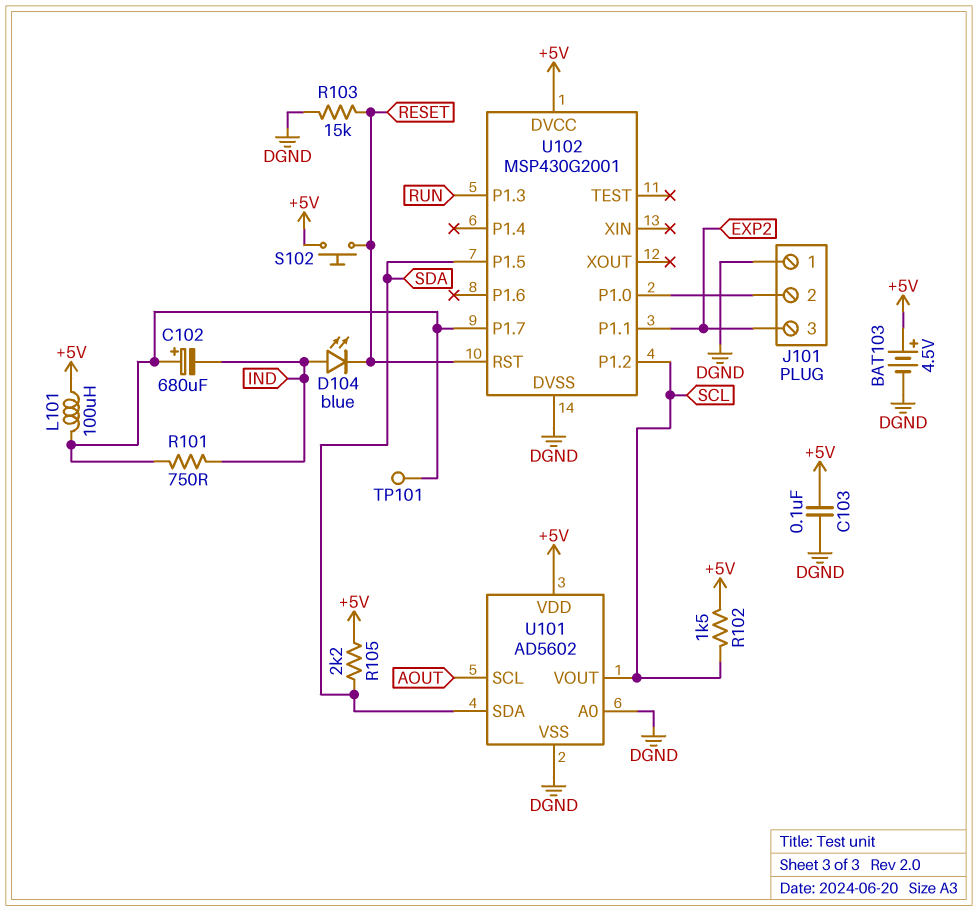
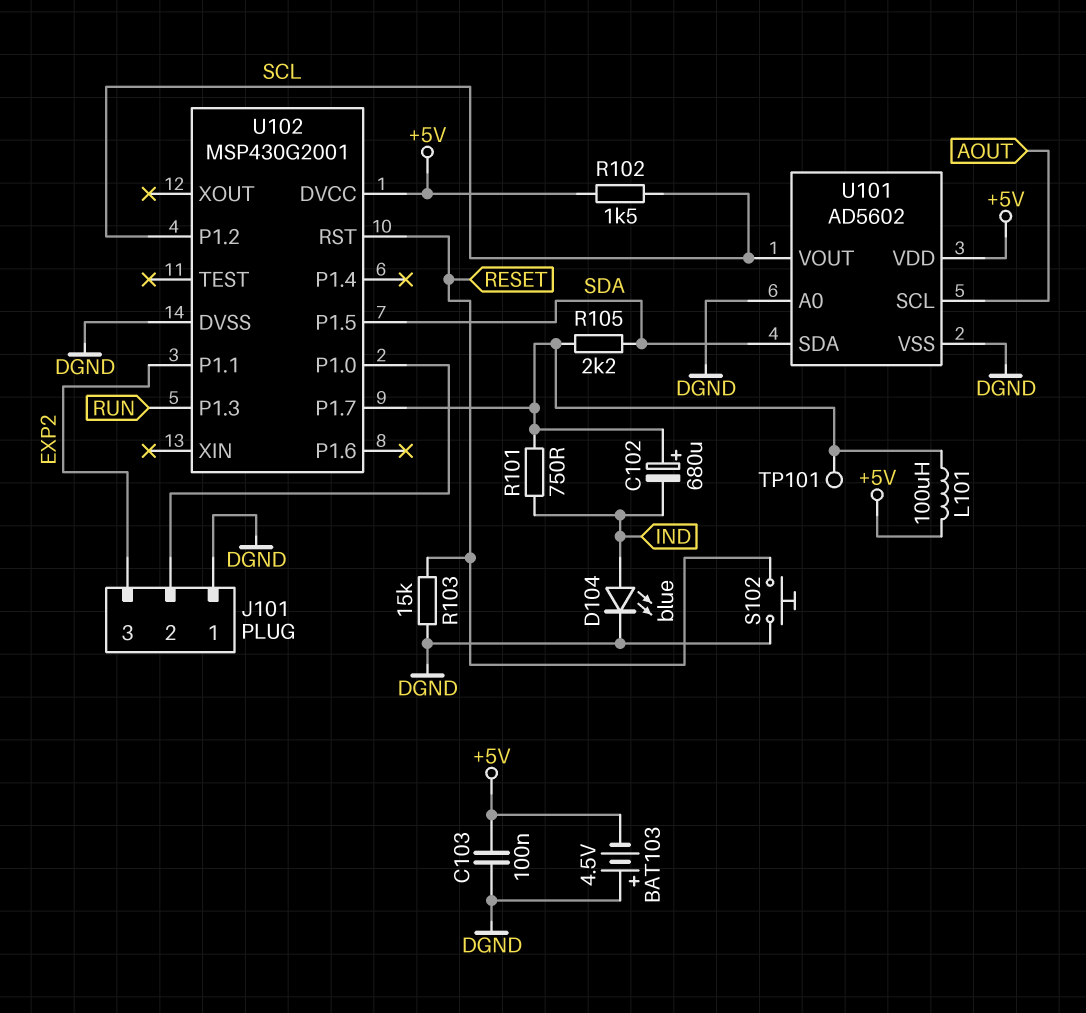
BAT103: 4.5V (plus +5V, minus DGND) -> 4.5V (plus DGND, minus +5V)
D104: LED blue (A IND, K RESET) -> LED blue (A IND, K DGND)
R105: 2.2k (+5V, SDA) -> 2.2k (SDA, U102/P1.7)
S102: button (+5V, RESET) -> button (DGND, RESET)

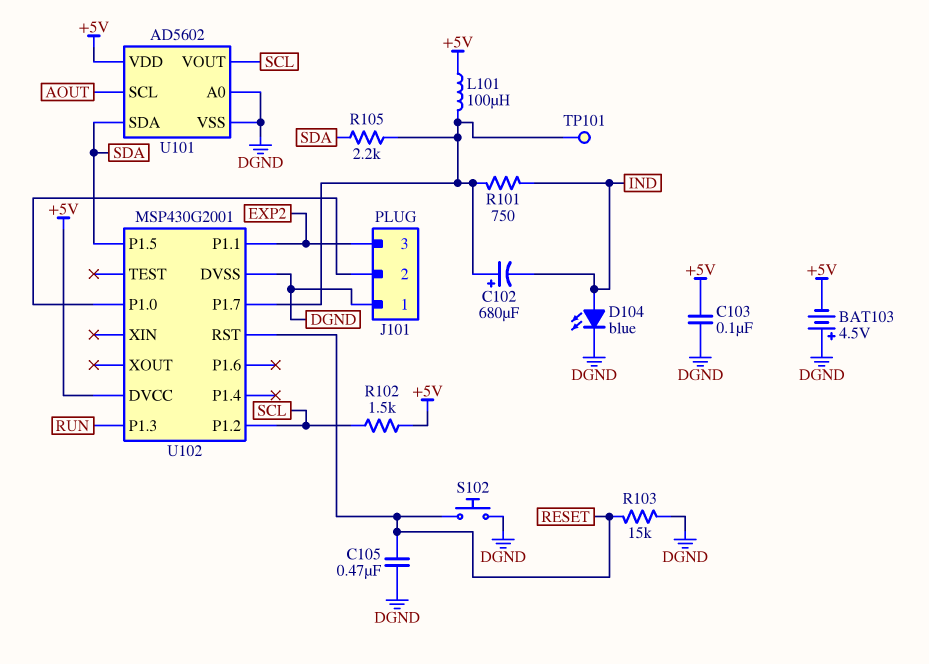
C105: none -> 470nF (DGND, RESET)

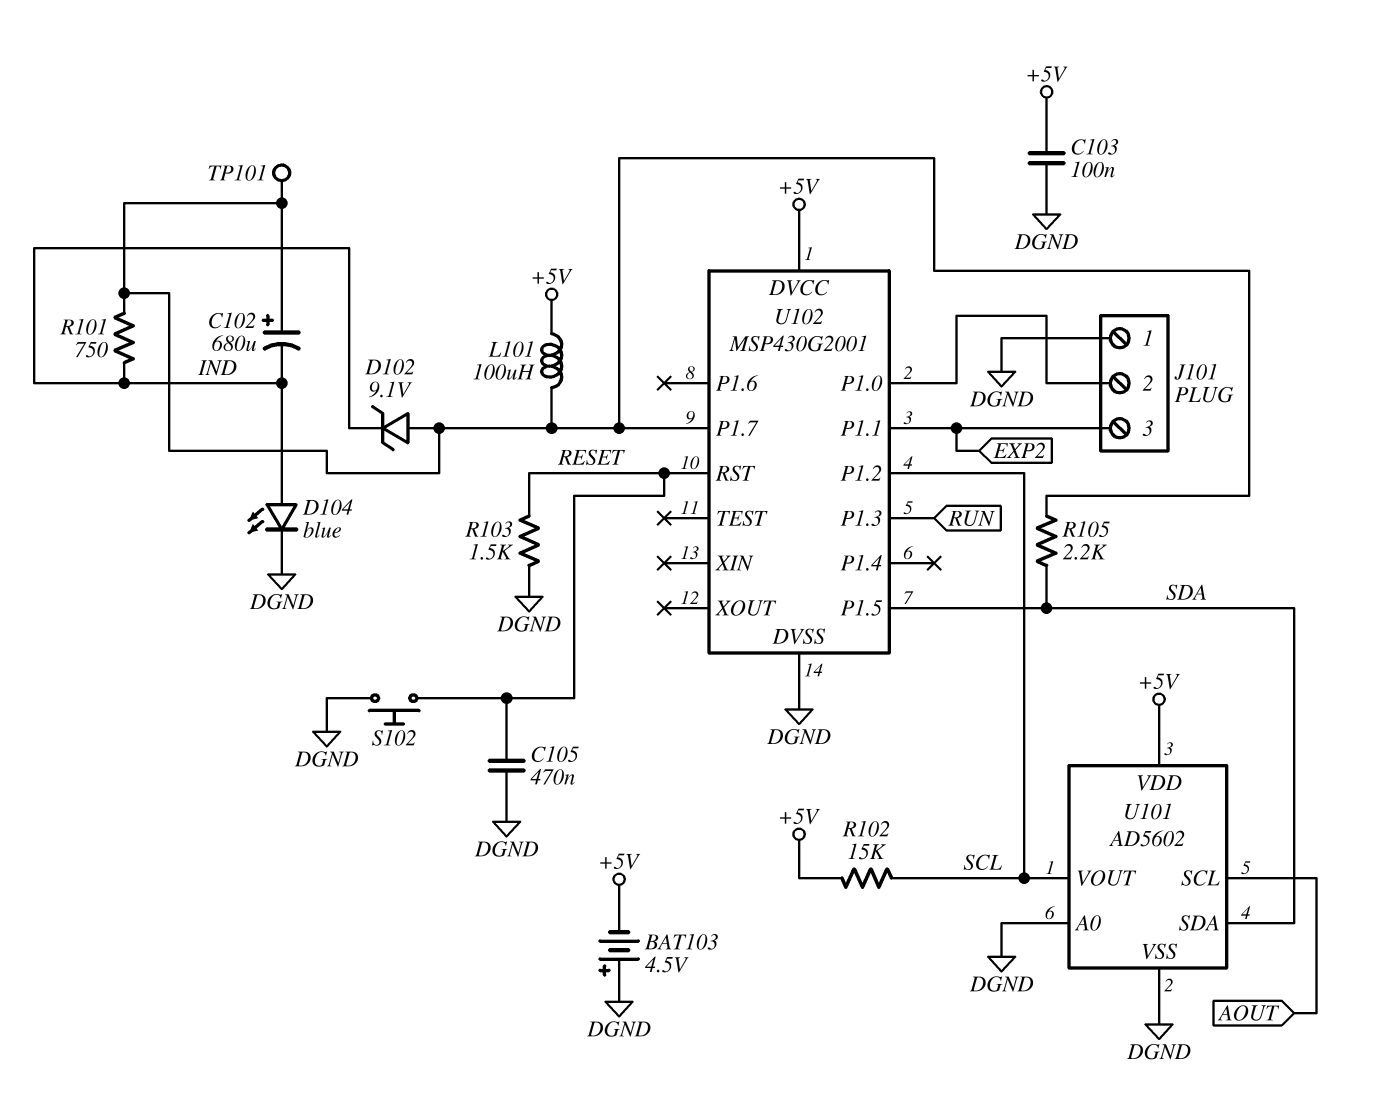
D102: none -> zener 9.1V (A U102/P1.7, K IND)
R102: 1.5k (+5V, SCL) -> 15k (+5V, SCL)
R103: 15k (DGND, RESET) -> 1.5k (DGND, RESET)

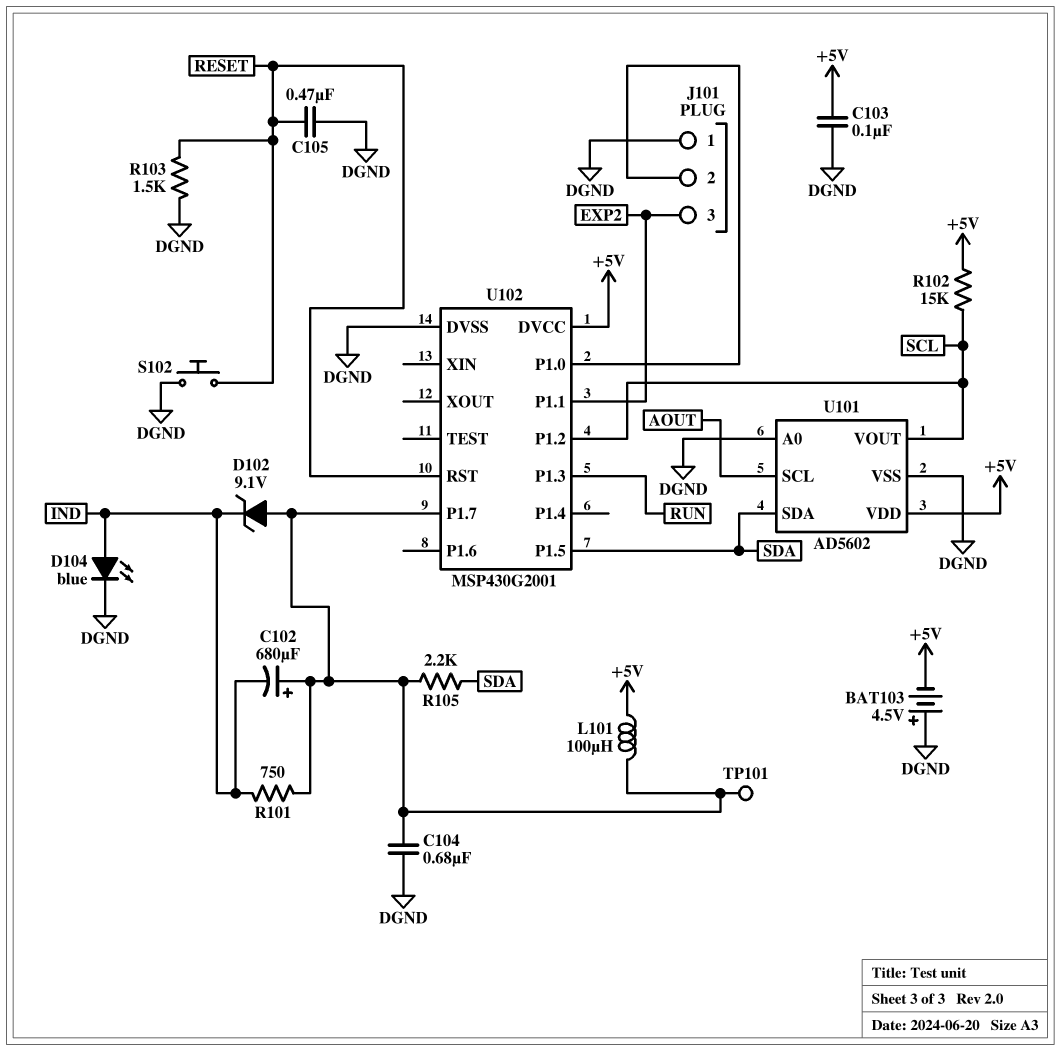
C104: none -> 680nF (DGND, U102/P1.7)

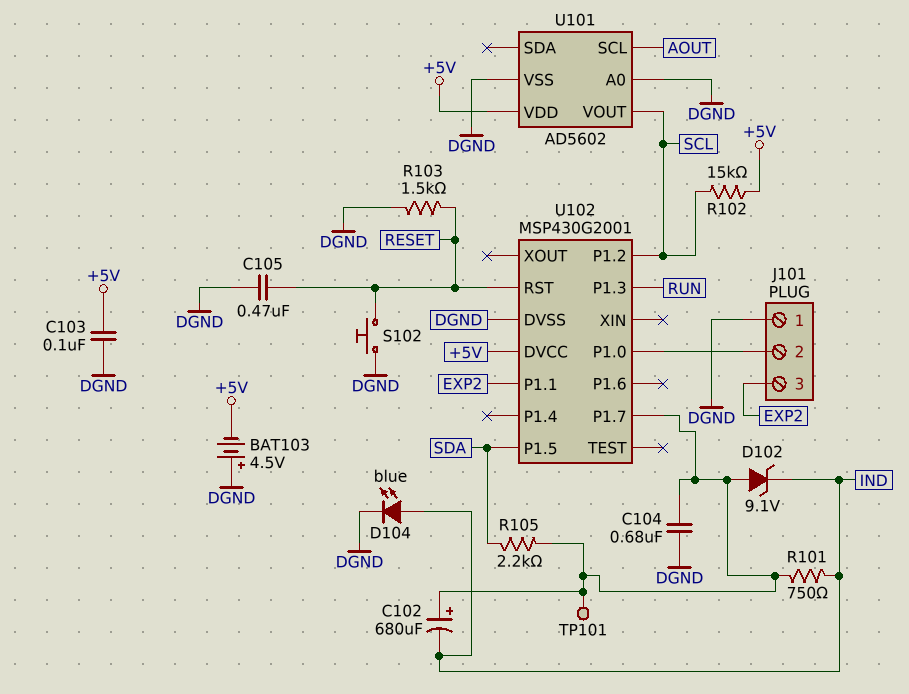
L101: 100uH (+5V, U102/P1.7) -> none
U101 pin SDA: SDA -> none

